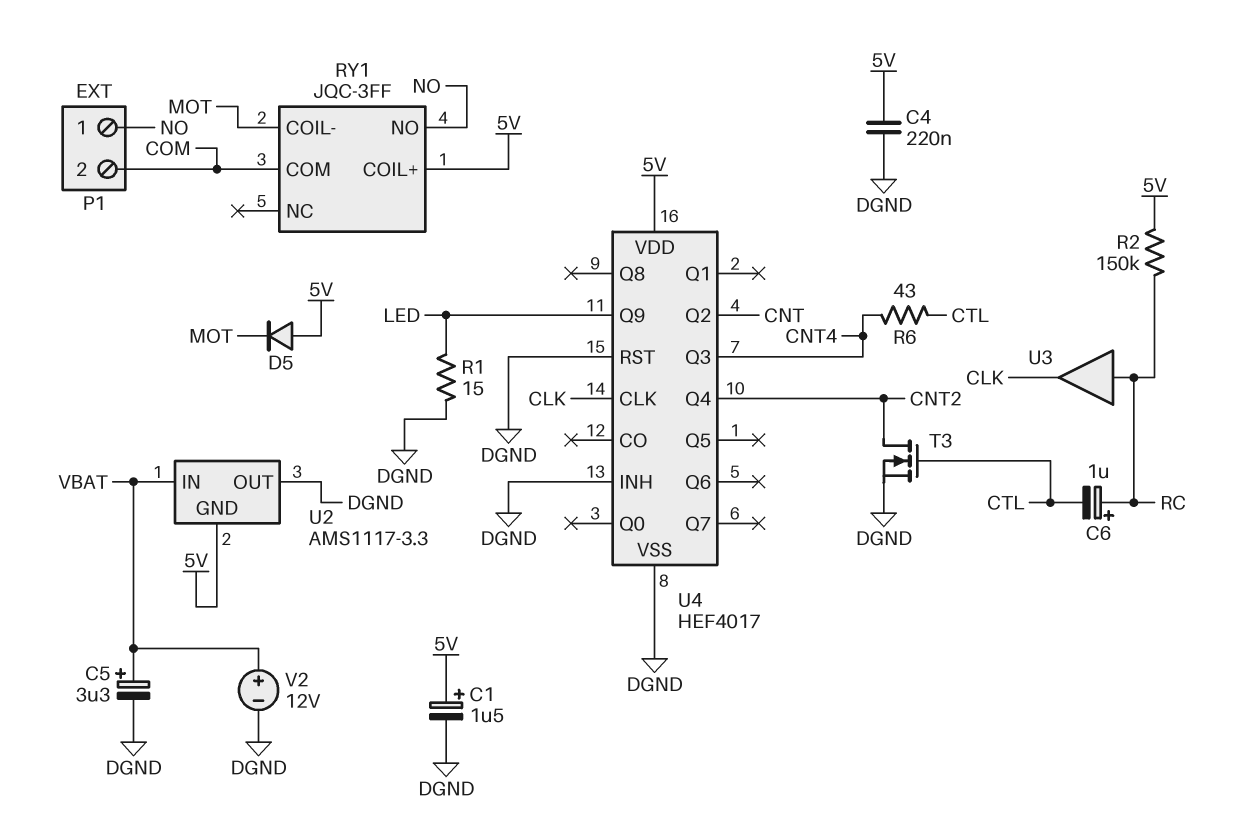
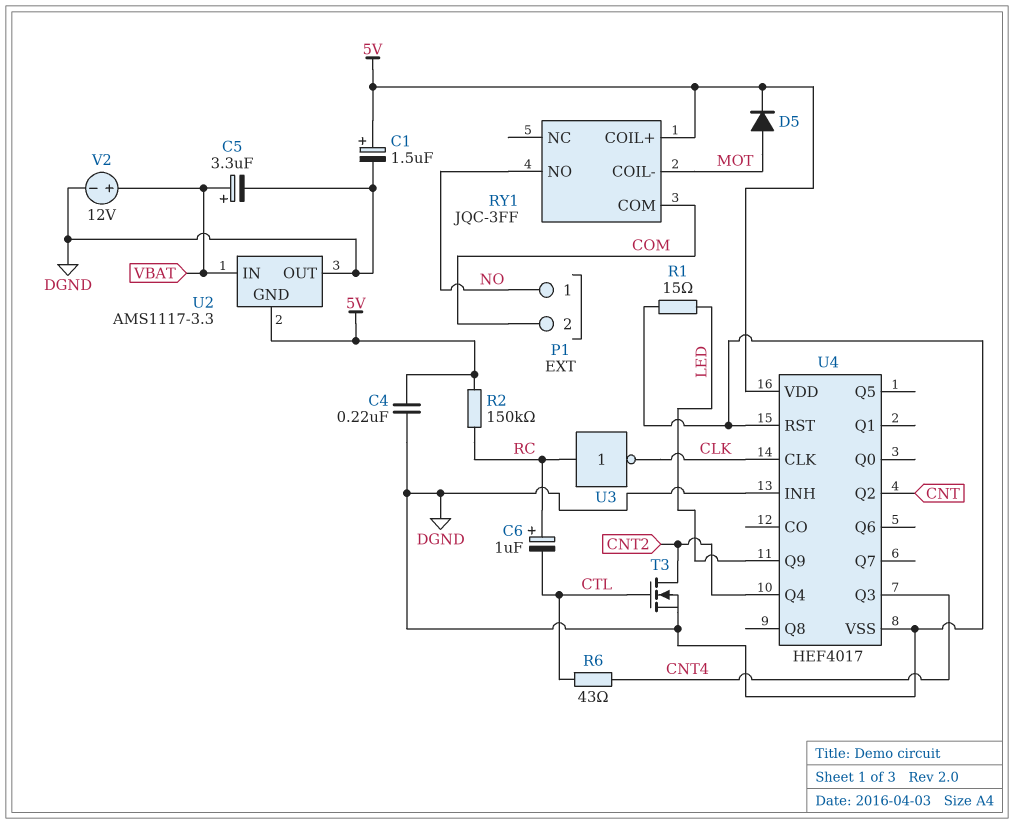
D5: diode (A 5V, K MOT) -> diode (A MOT, K 5V)
U3: buffer (in RC, out CLK) -> NOT (in RC, out CLK)

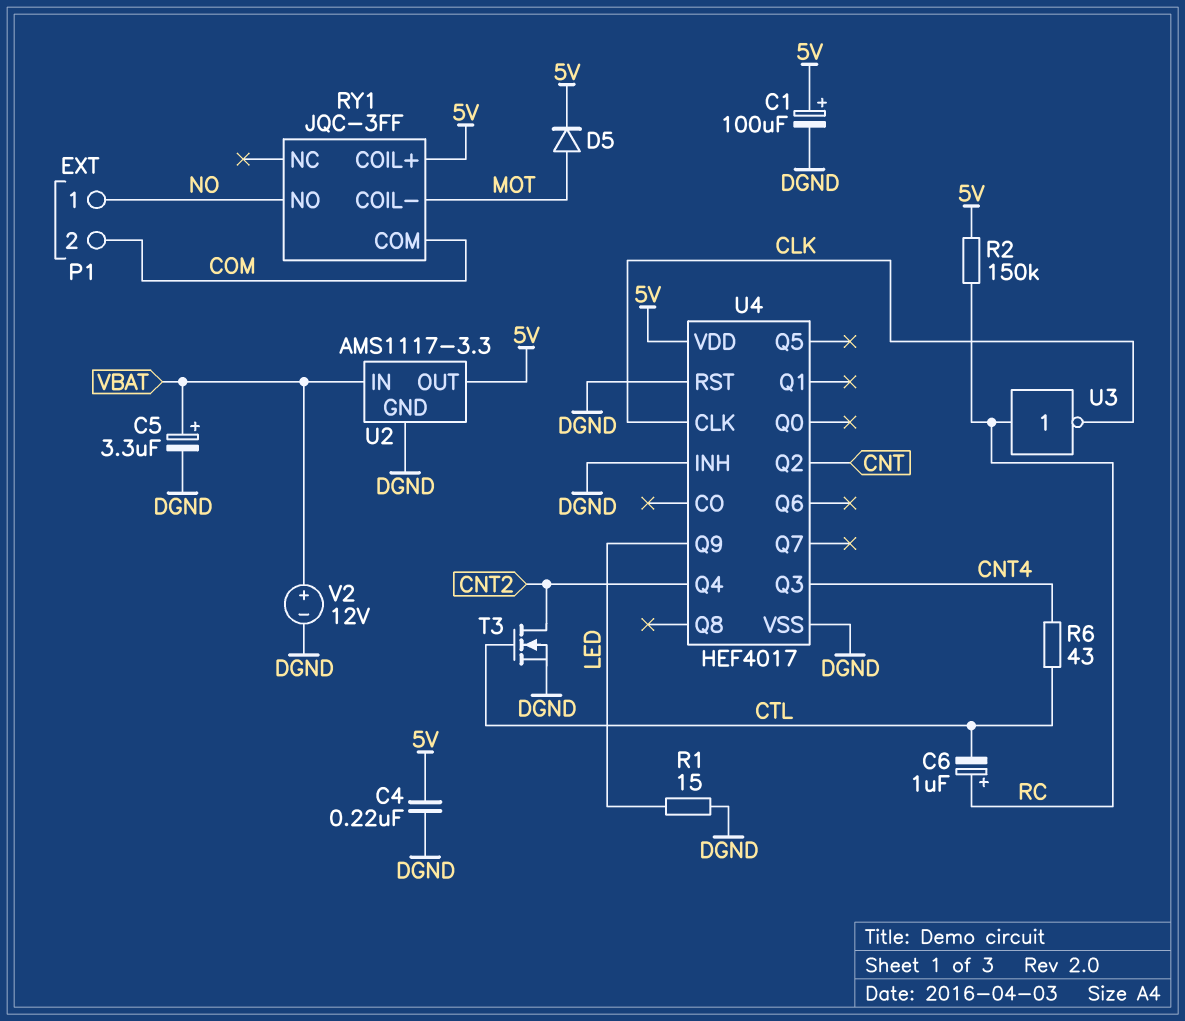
C1: 1.5uF (plus 5V, minus DGND) -> 100uF (plus 5V, minus DGND)
U2 pin GND: 5V -> DGND
U2 pin OUT: DGND -> 5V

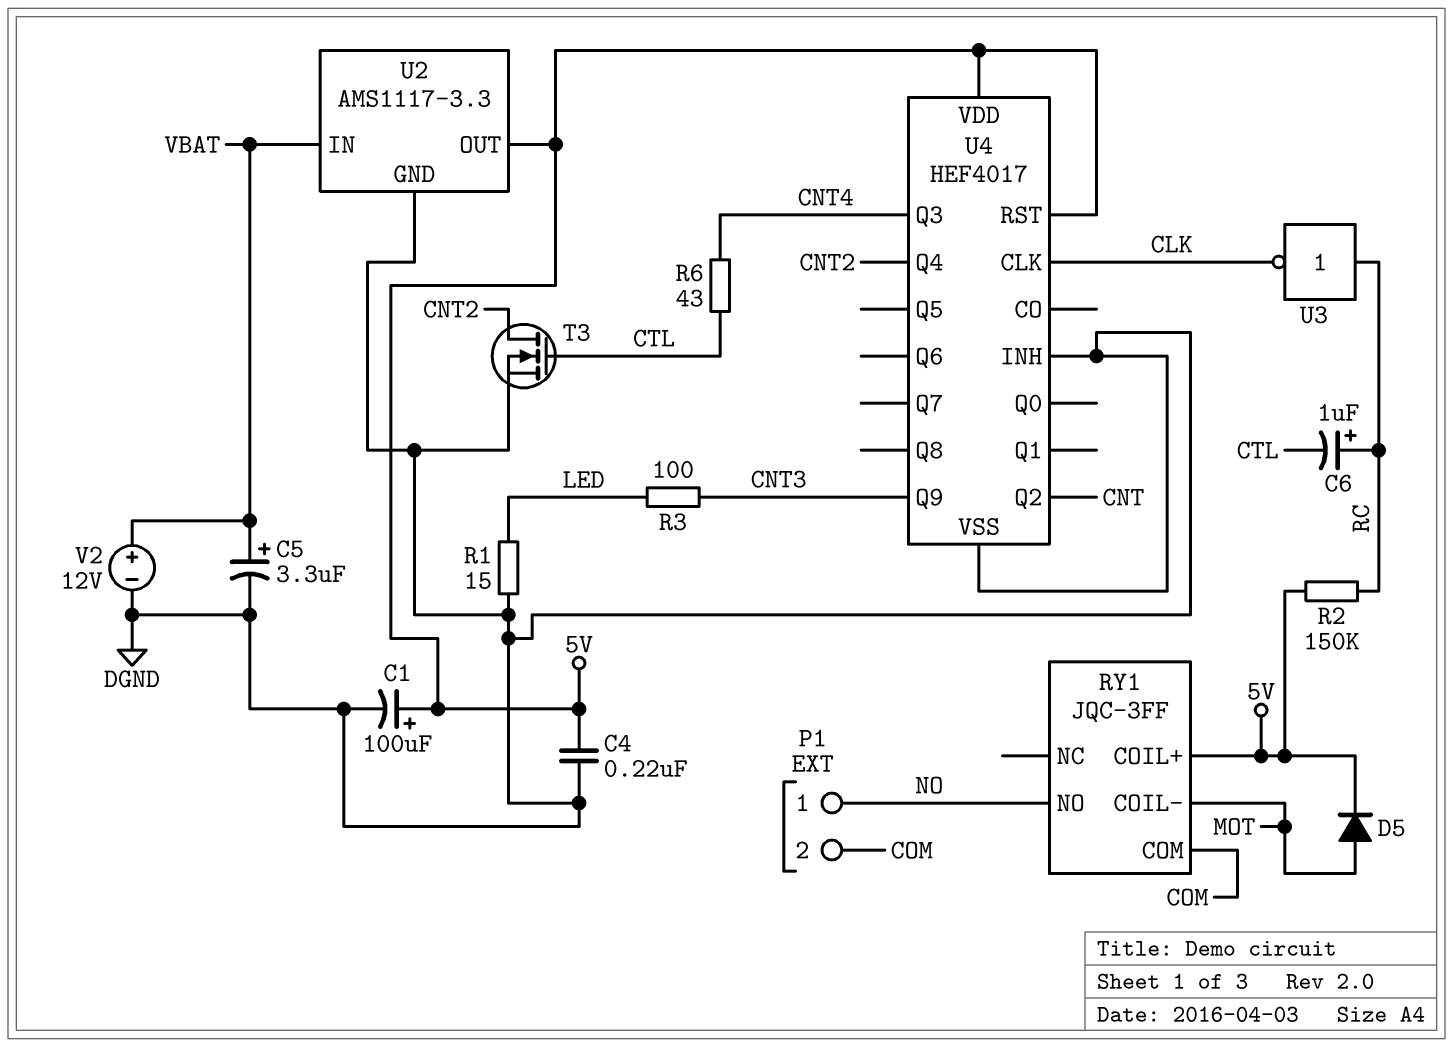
R3: none -> 100 (CNT3, LED)
U4 pin Q9: LED -> CNT3
U4 pin RST: DGND -> 5V

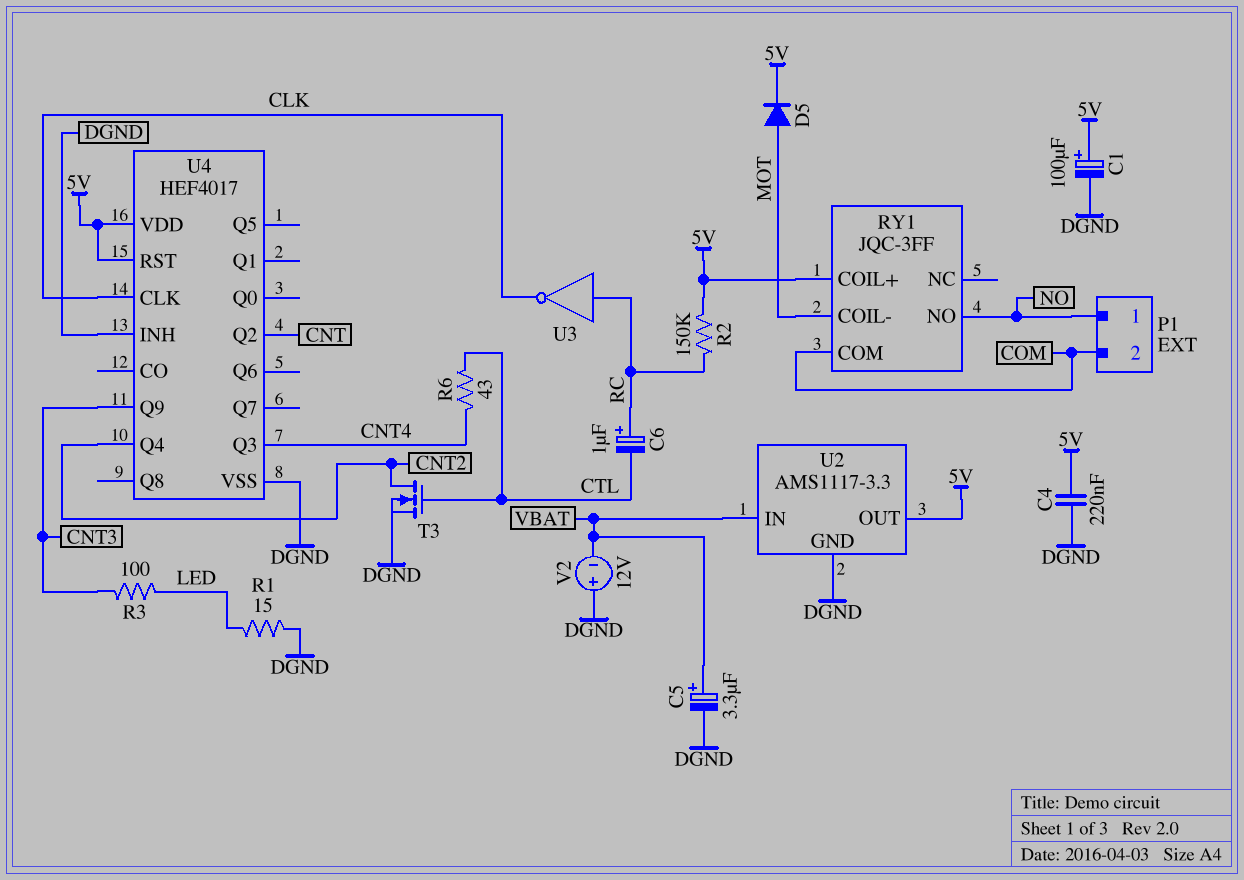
V2: 12V (plus VBAT, minus DGND) -> 12V (plus DGND, minus VBAT)

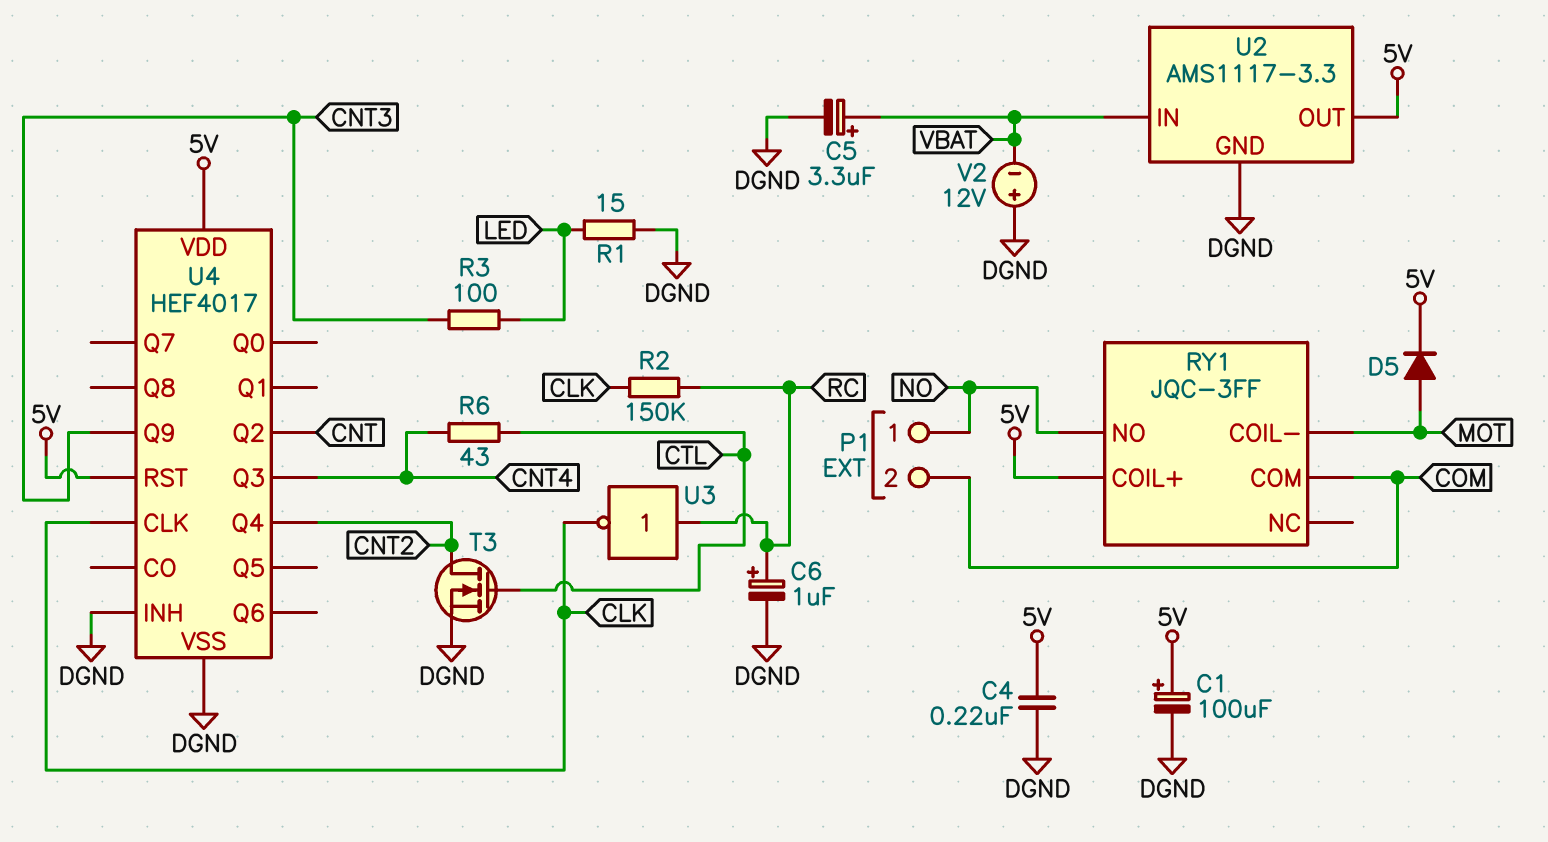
C6: 1uF (plus RC, minus CTL) -> 1uF (plus RC, minus DGND)
R2: 150k (5V, RC) -> 150k (CLK, RC)

